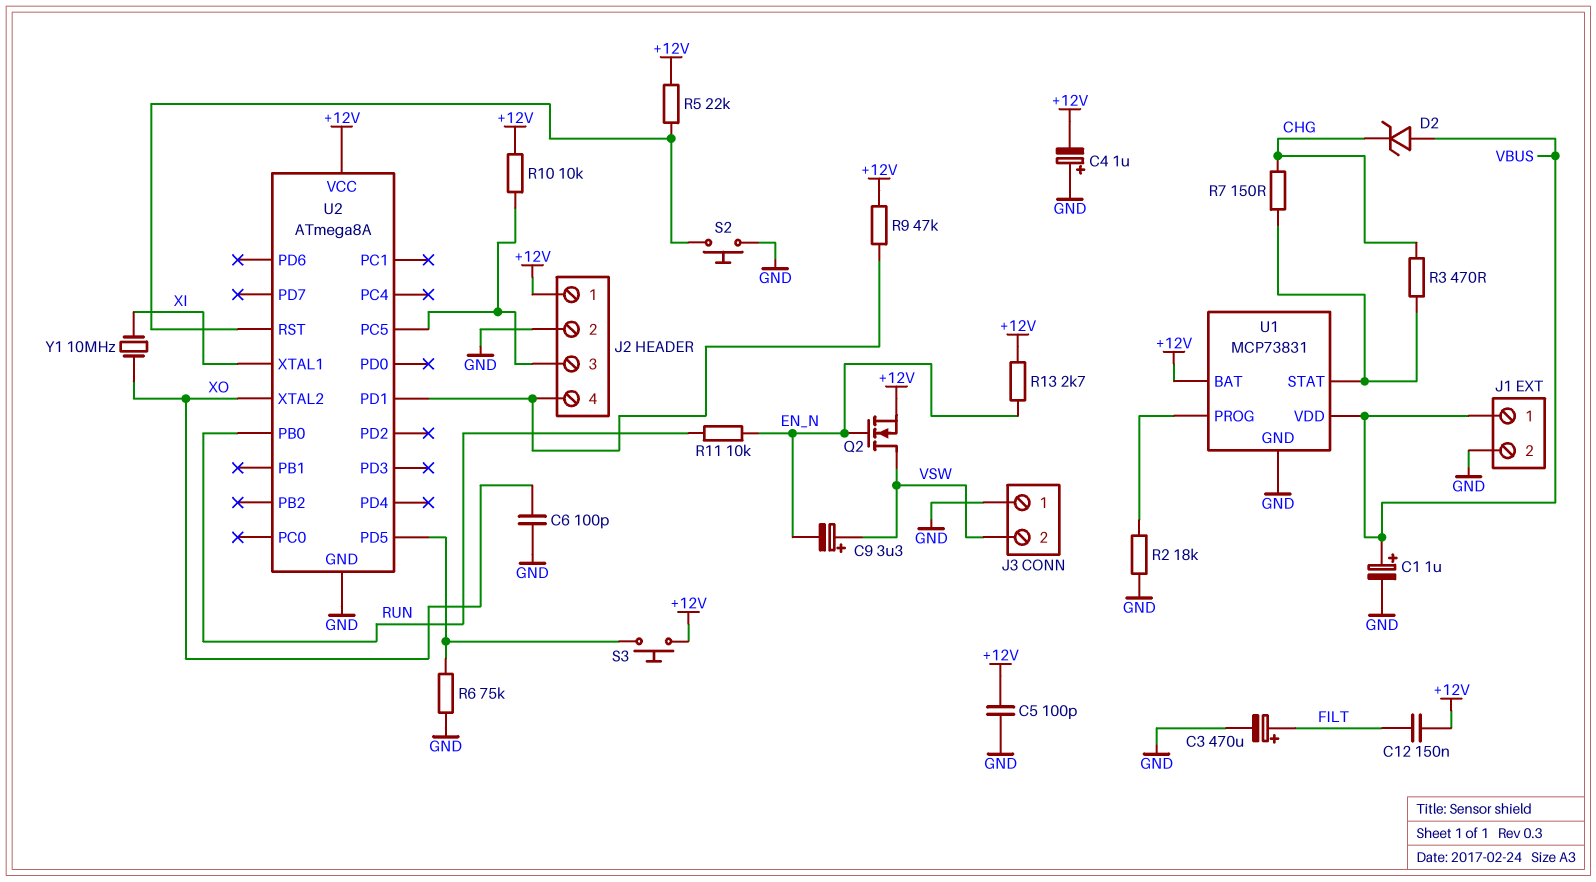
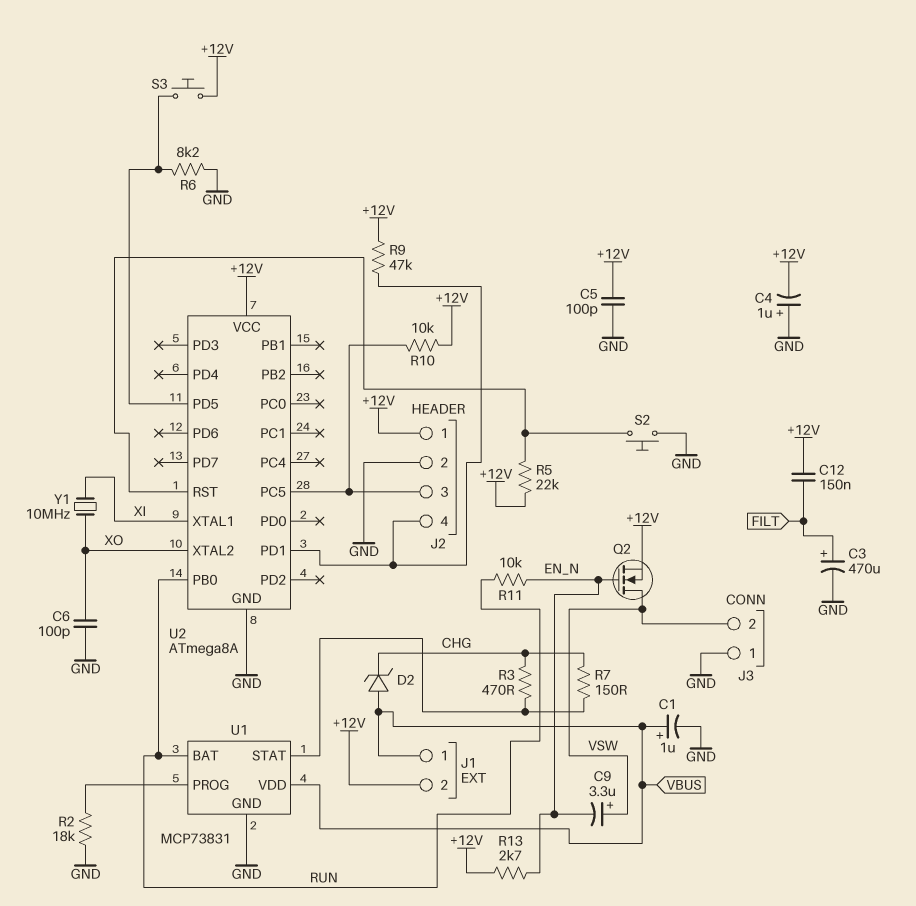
J1 pin 2: GND -> +12V
R6: 75k (GND, U2/PD5) -> 8.2k (GND, U2/PD5)
U1 pin BAT: +12V -> RUN

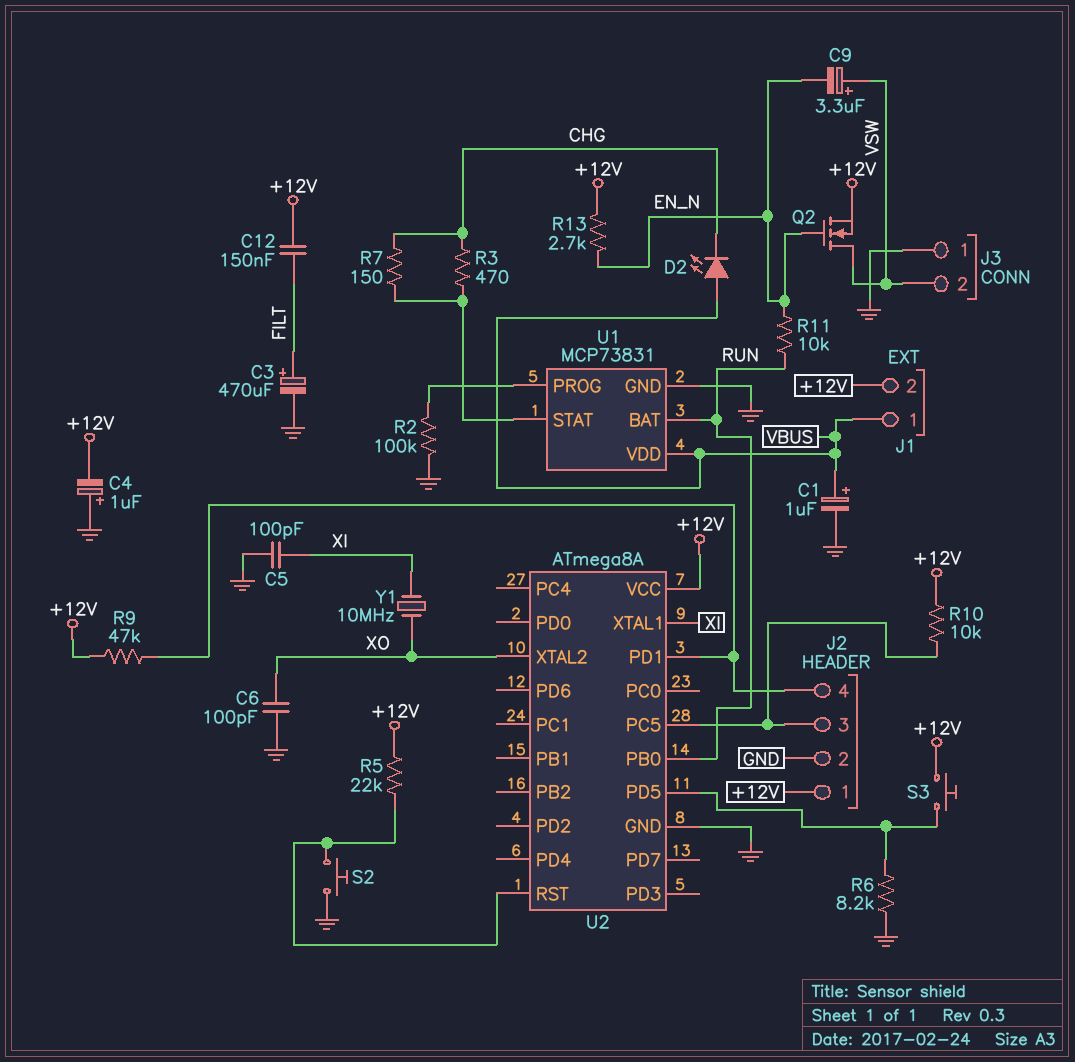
C5: 100pF (+12V, GND) -> 100pF (GND, XI)
D2: zener (A VBUS, K CHG) -> LED (A VBUS, K CHG)
R2: 18k (GND, U1/PROG) -> 100k (GND, U1/PROG)

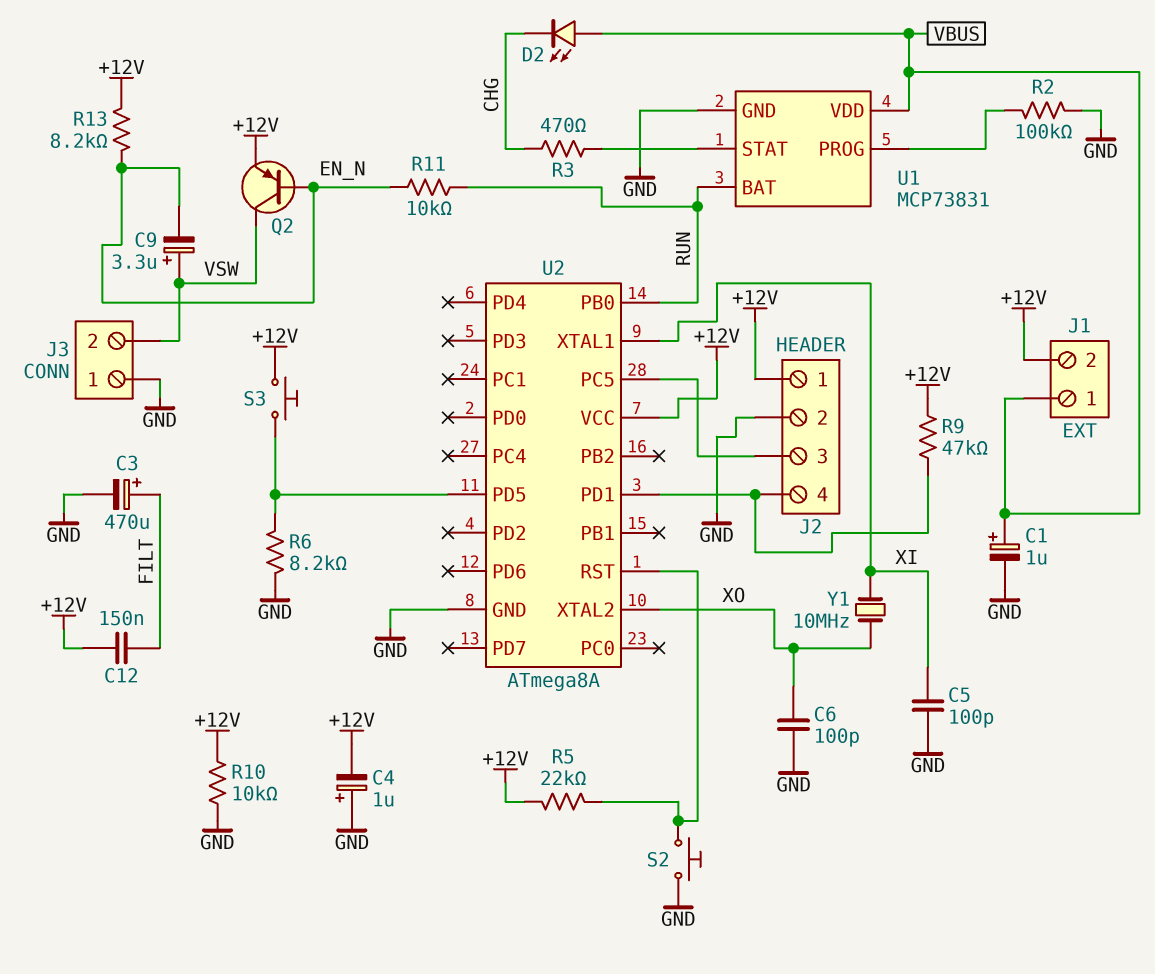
Q2: NMOS (G EN_N, D VSW, S +12V) -> PNP (B EN_N, C VSW, E +12V)
R7: 150 (CHG, U1/STAT) -> none
R10: 10k (+12V, J2/3) -> 10k (+12V, GND)
R13: 2.7k (+12V, EN_N) -> 8.2k (+12V, EN_N)

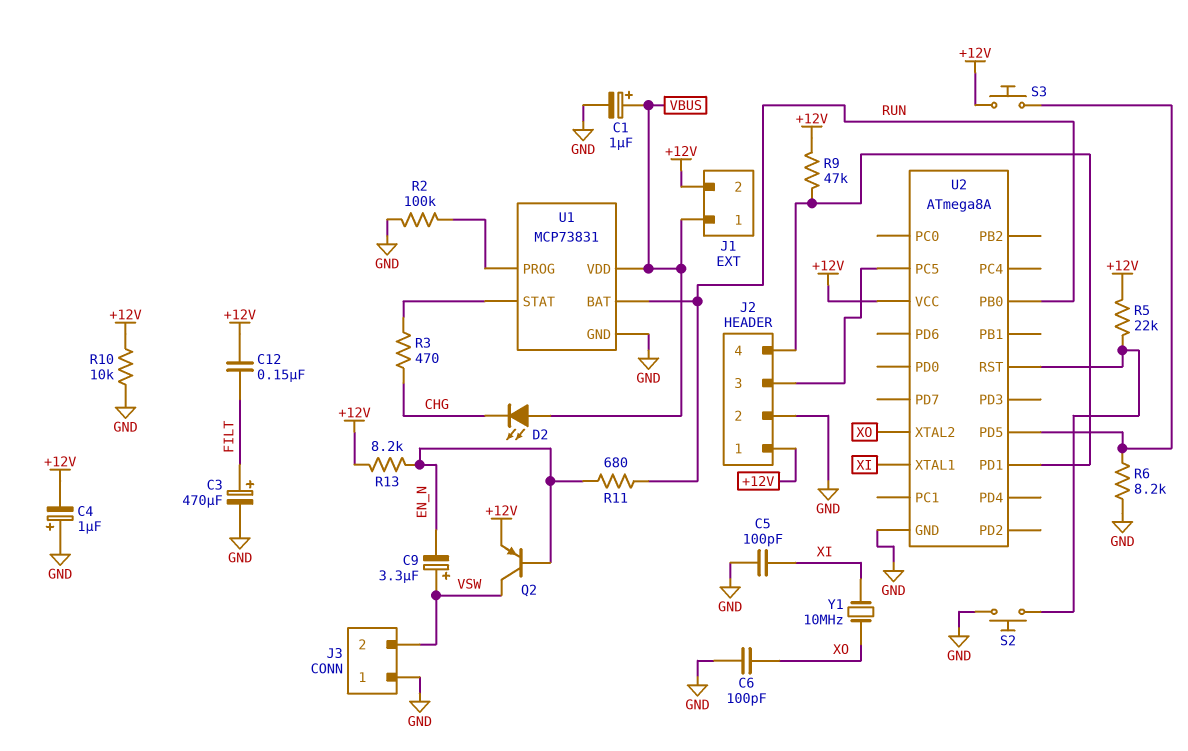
R11: 10k (EN_N, RUN) -> 680 (EN_N, RUN)

